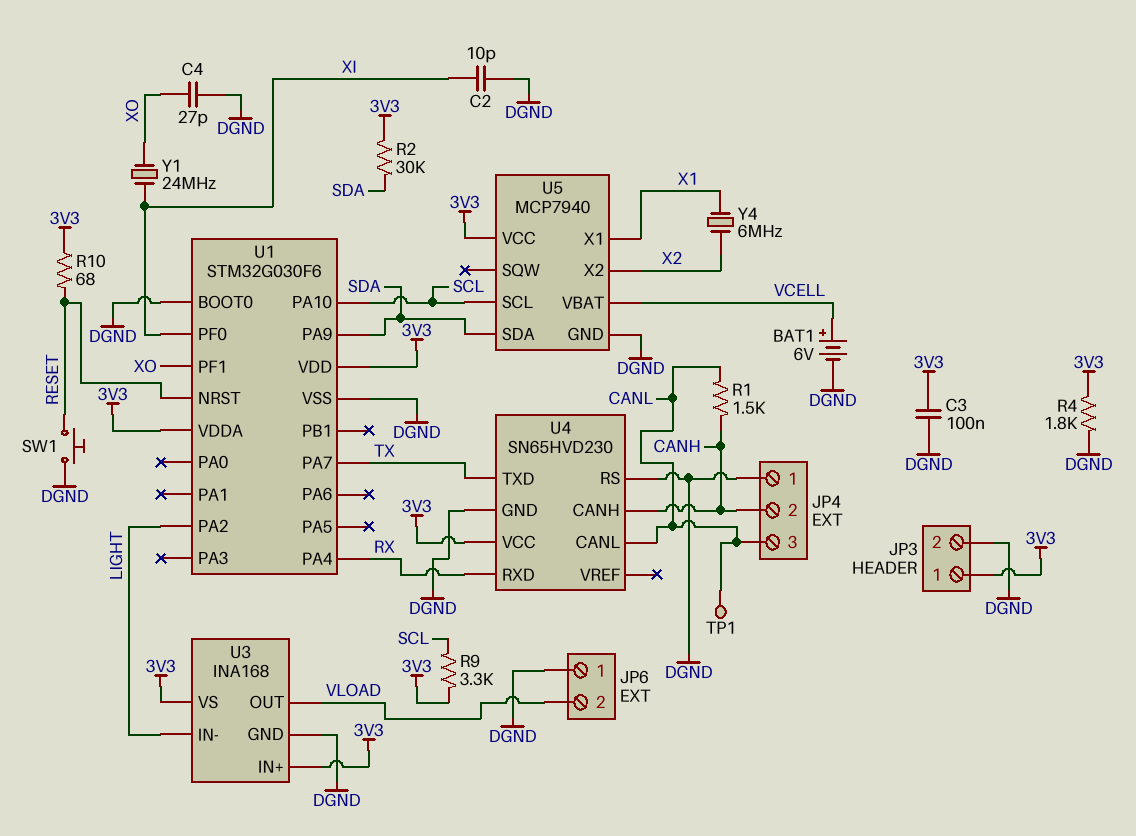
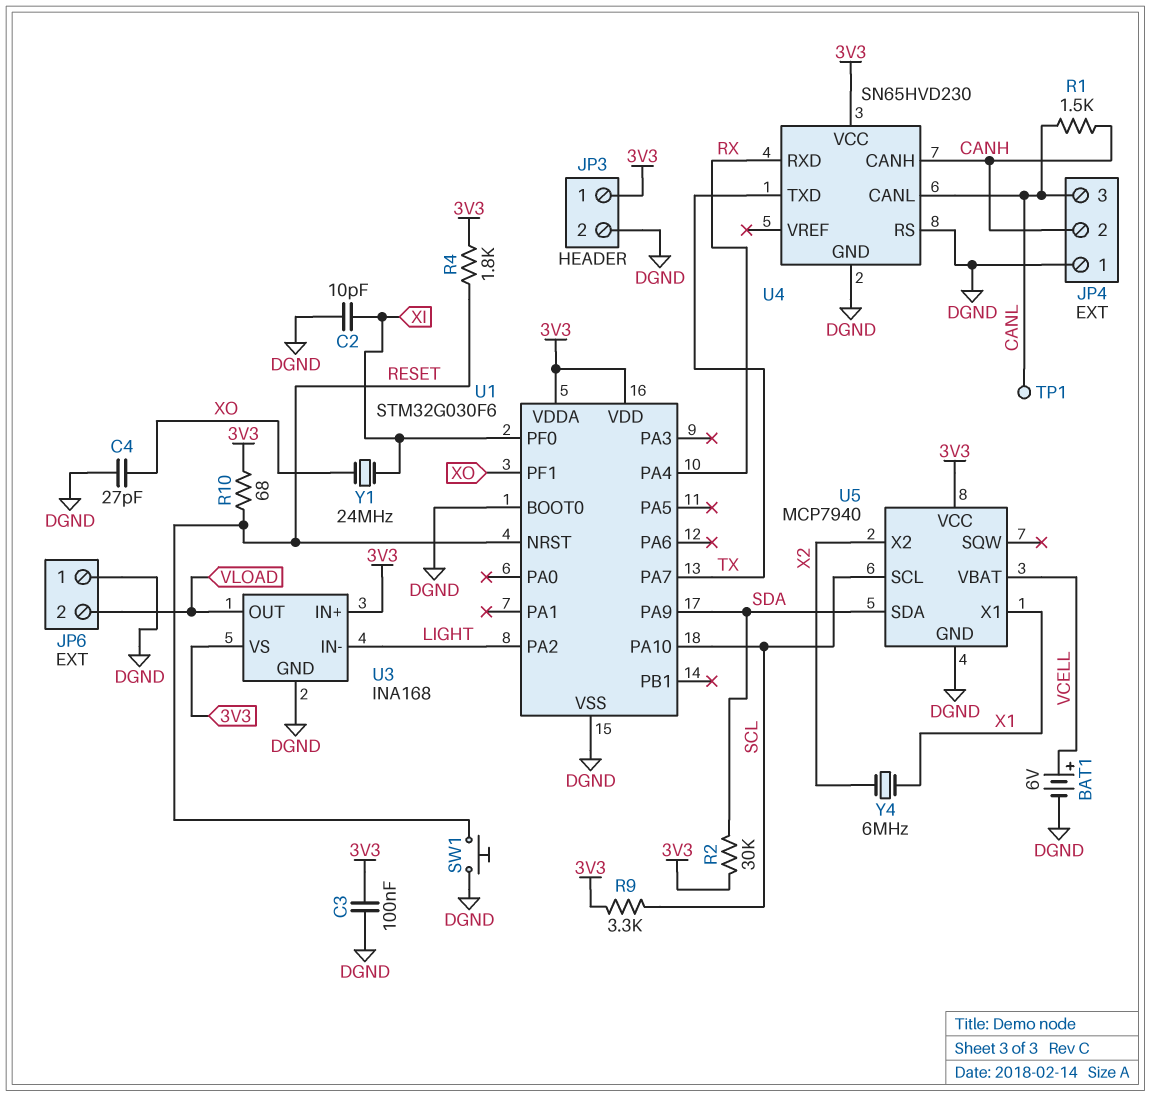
R4: 1.8k (3V3, DGND) -> 1.8k (3V3, RESET)

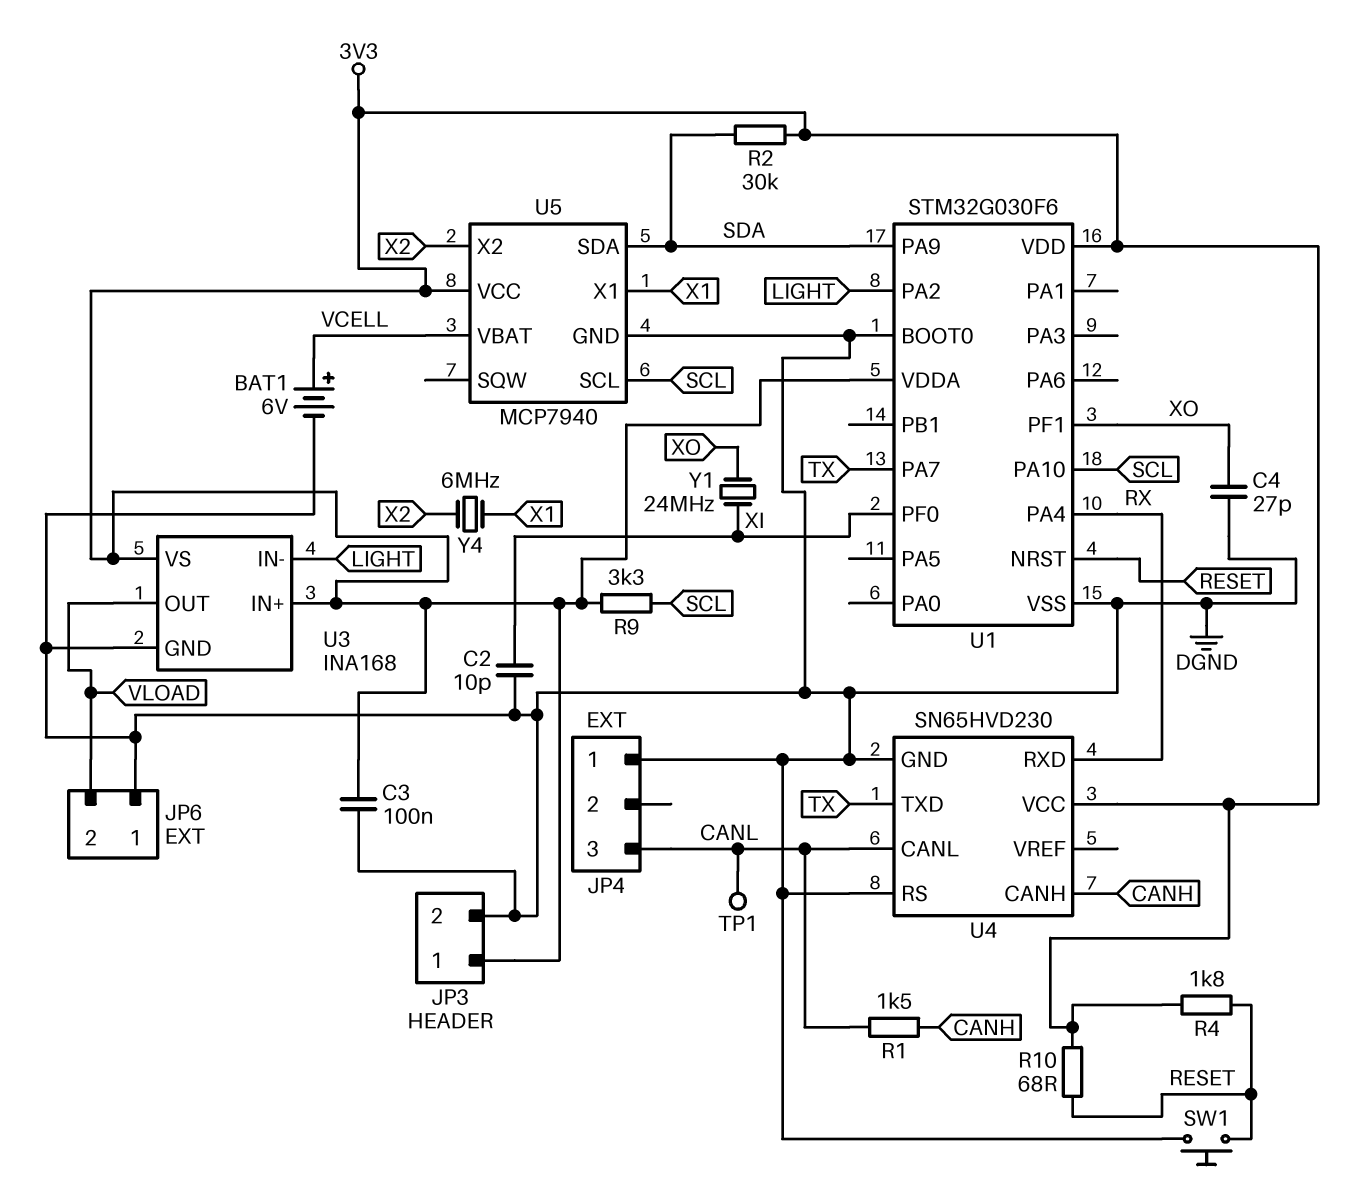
JP4 pin 2: CANH -> none

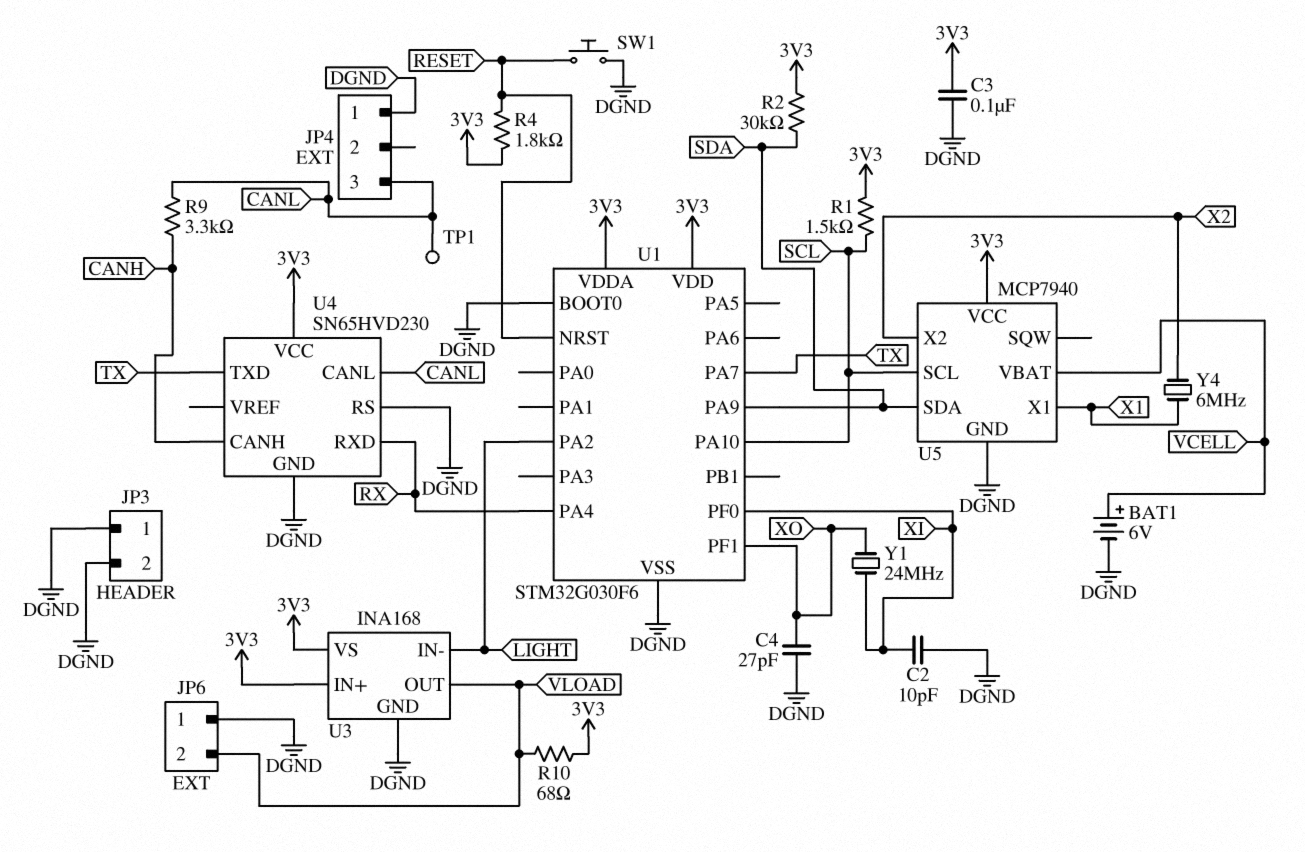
JP3 pin 1: 3V3 -> DGND
R1: 1.5k (CANH, CANL) -> 1.5k (3V3, SCL)
R9: 3.3k (3V3, SCL) -> 3.3k (CANH, CANL)
R10: 68 (3V3, RESET) -> 68 (3V3, VLOAD)

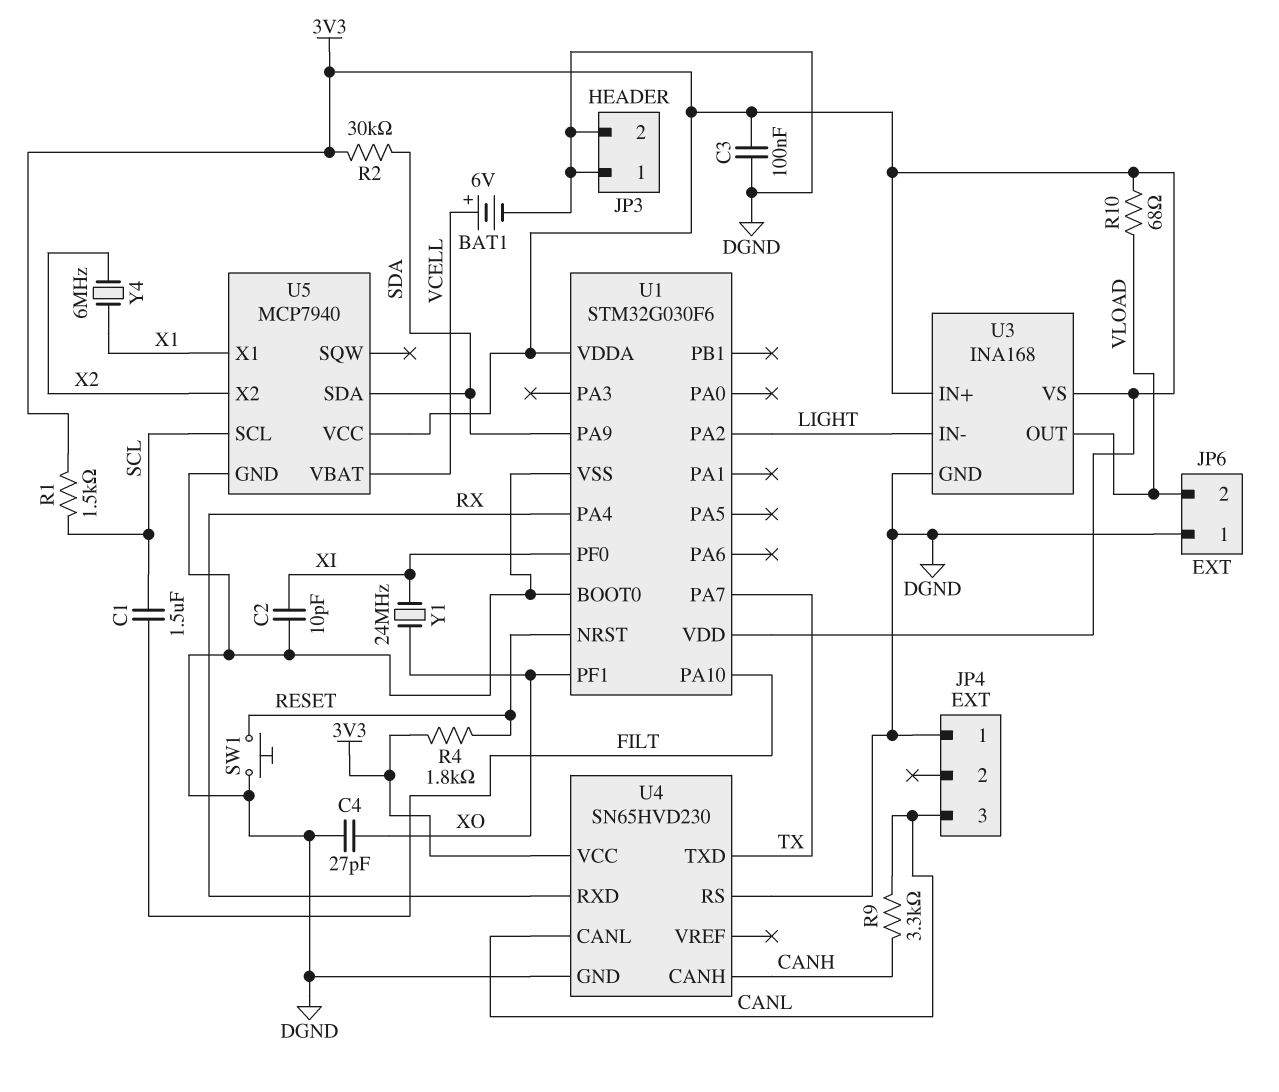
C1: none -> 1.5uF (FILT, SCL)
TP1: test point (CANL) -> none
U1 pin PA10: SCL -> FILT

